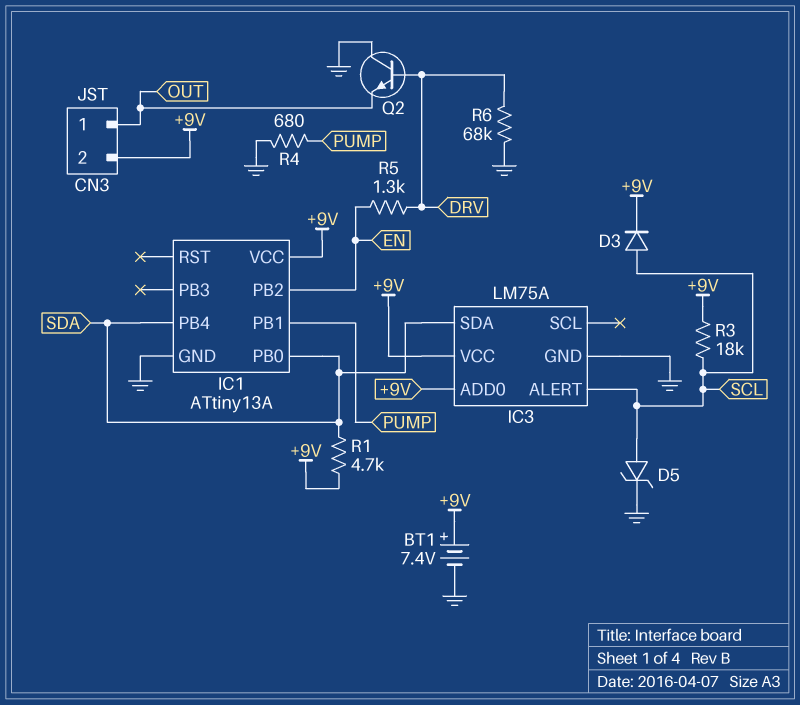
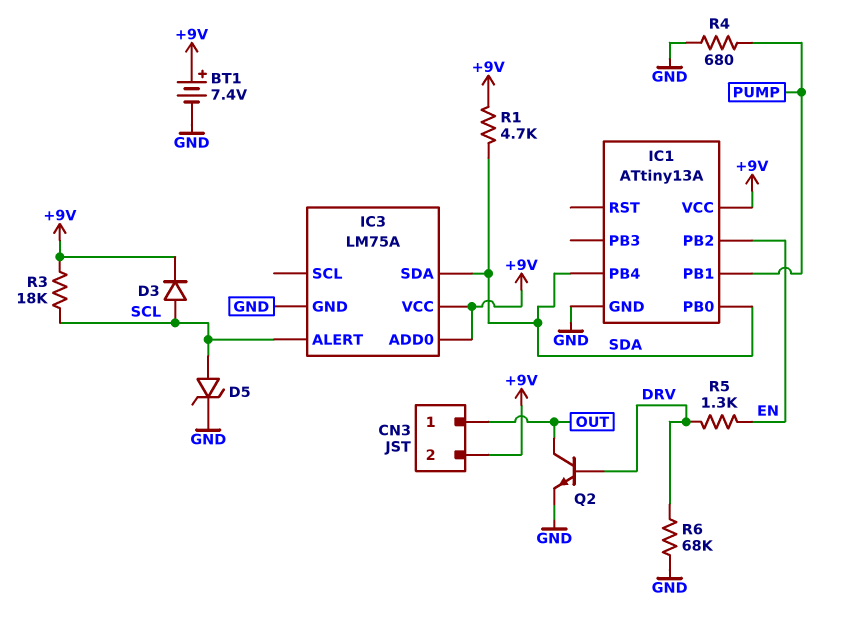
Q2: NPN (B DRV, C GND, E OUT) -> NPN (B DRV, C OUT, E GND)

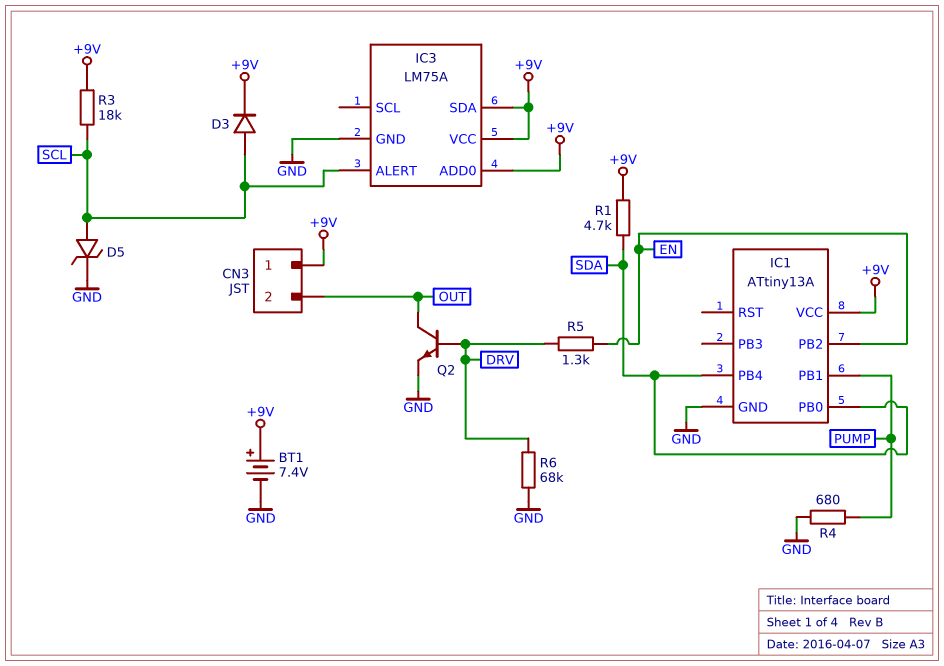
CN3 pin 1: OUT -> +9V
CN3 pin 2: +9V -> OUT
IC3 pin SDA: SDA -> +9V

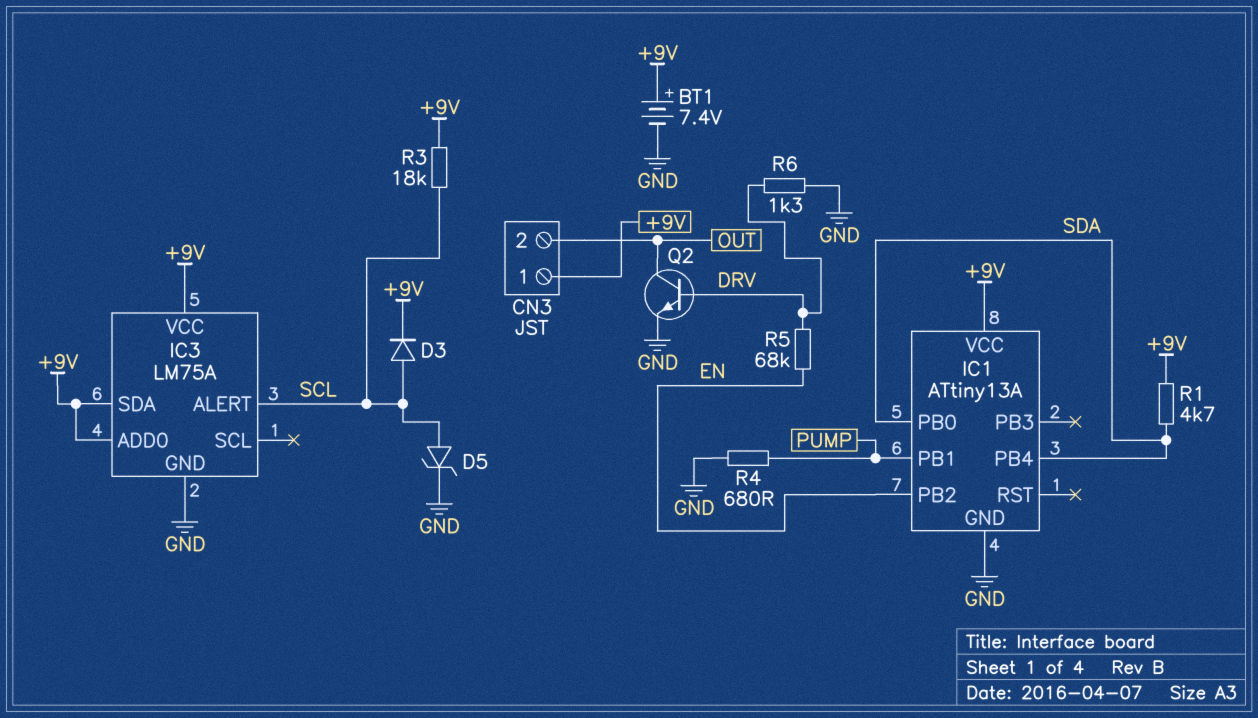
R5: 1.3k (DRV, EN) -> 68k (DRV, EN)
R6: 68k (DRV, GND) -> 1.3k (DRV, GND)

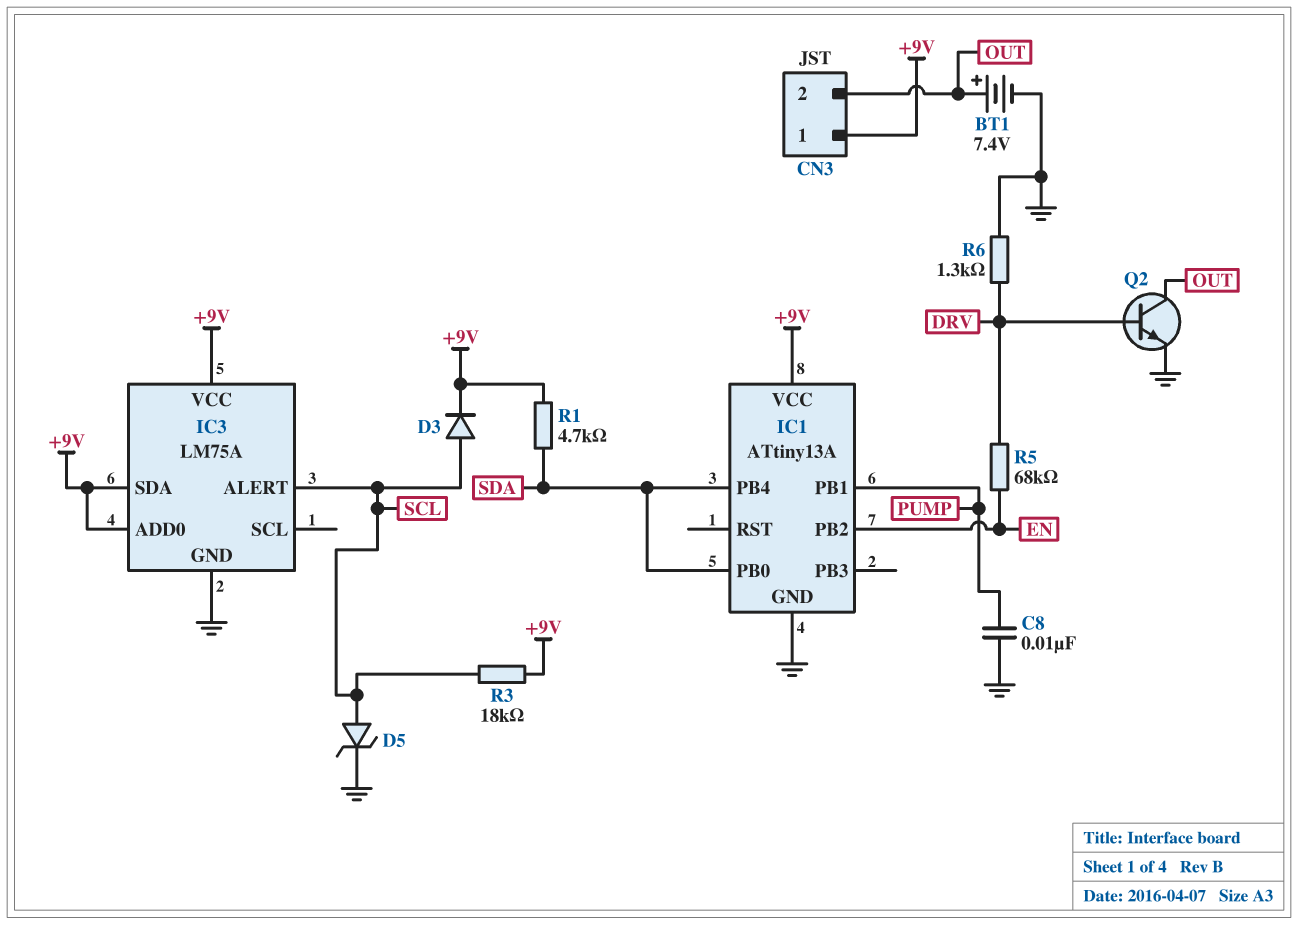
BT1: 7.4V (plus +9V, minus GND) -> 7.4V (plus OUT, minus GND)
C8: none -> 10nF (GND, PUMP)
R4: 680 (GND, PUMP) -> none

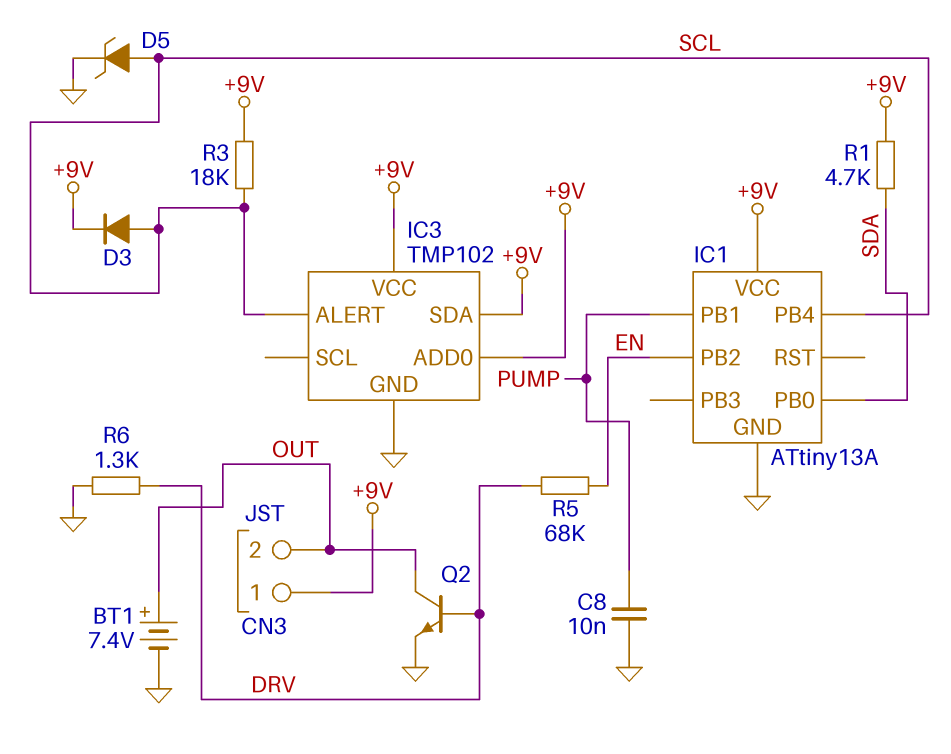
IC1 pin PB4: SDA -> SCL
IC3: LM75A -> TMP102

